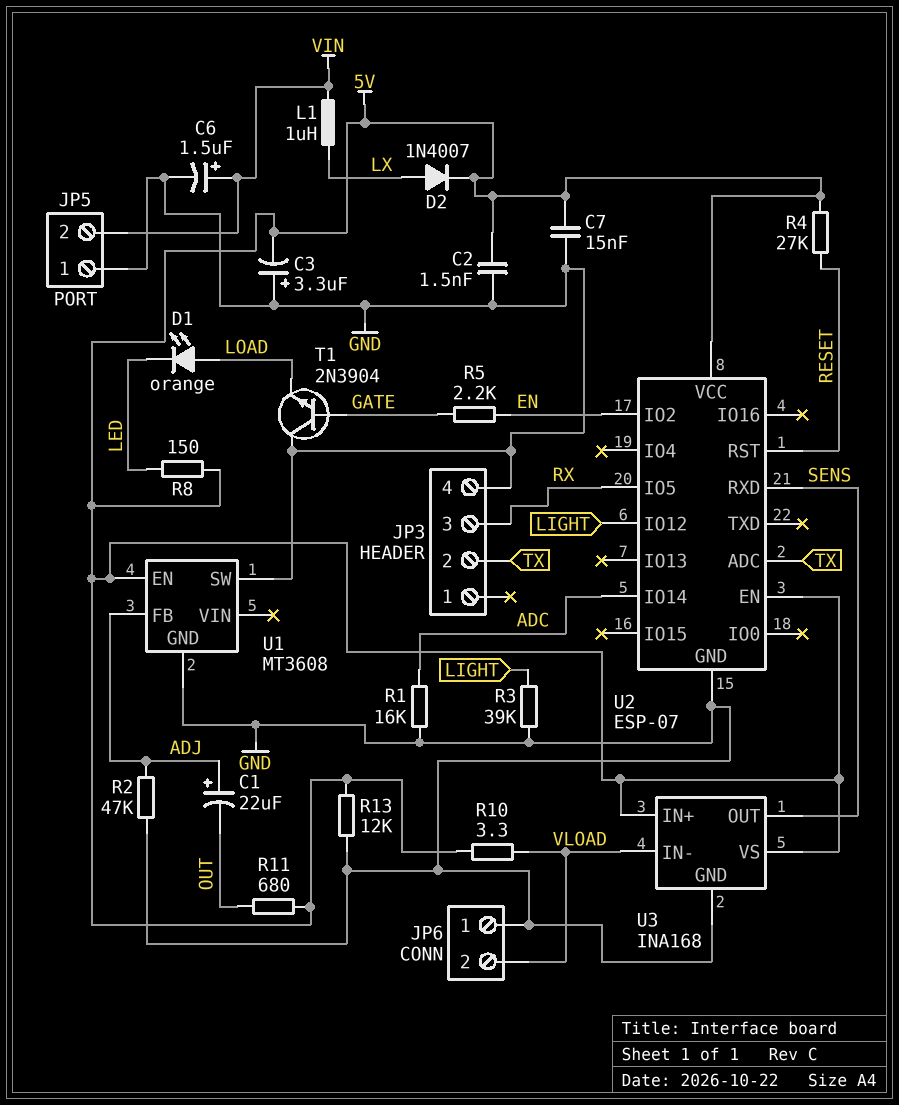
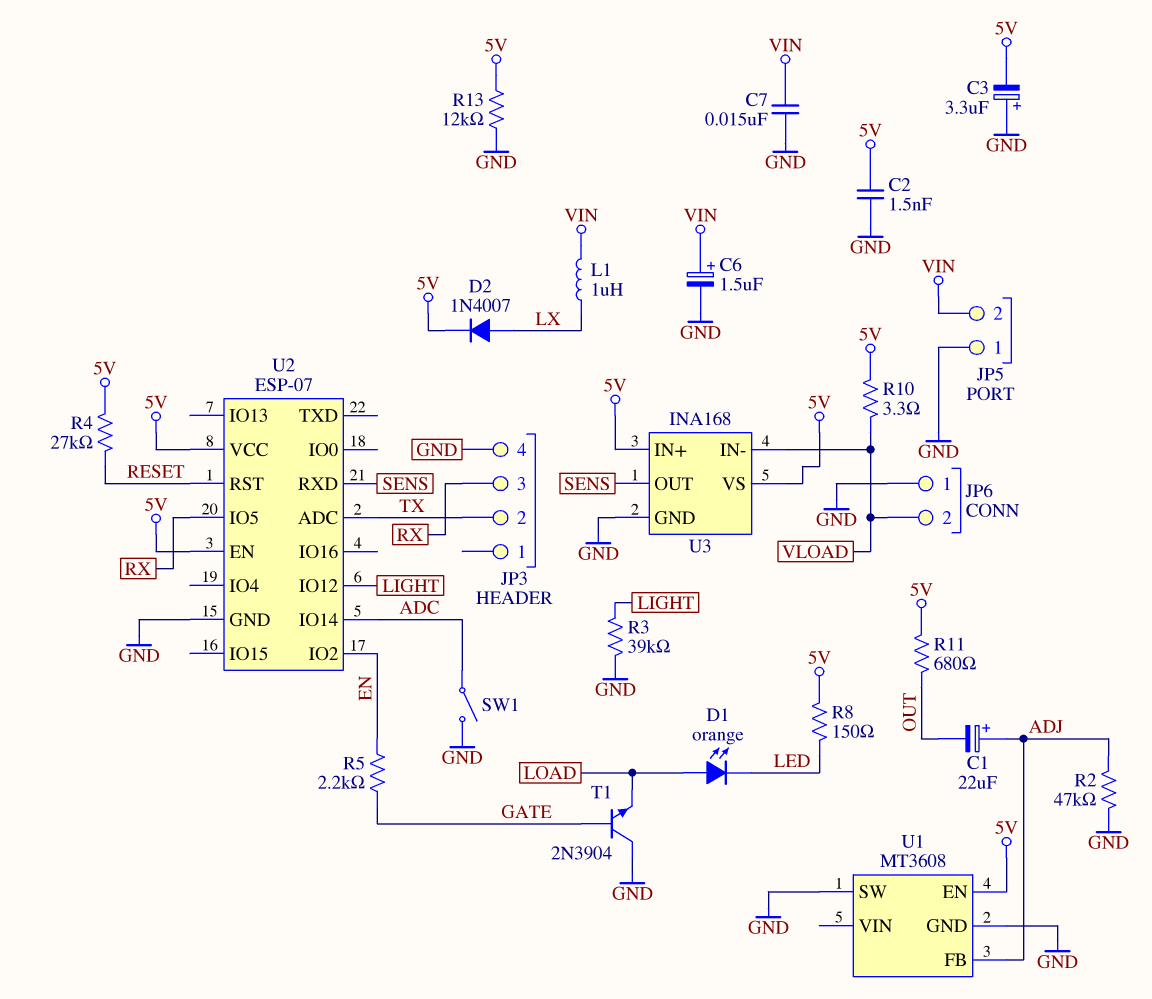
C7: 15nF (5V, GND) -> 15nF (GND, VIN)
R1: 16k (ADC, GND) -> none
SW1: none -> switch (ADC, GND)

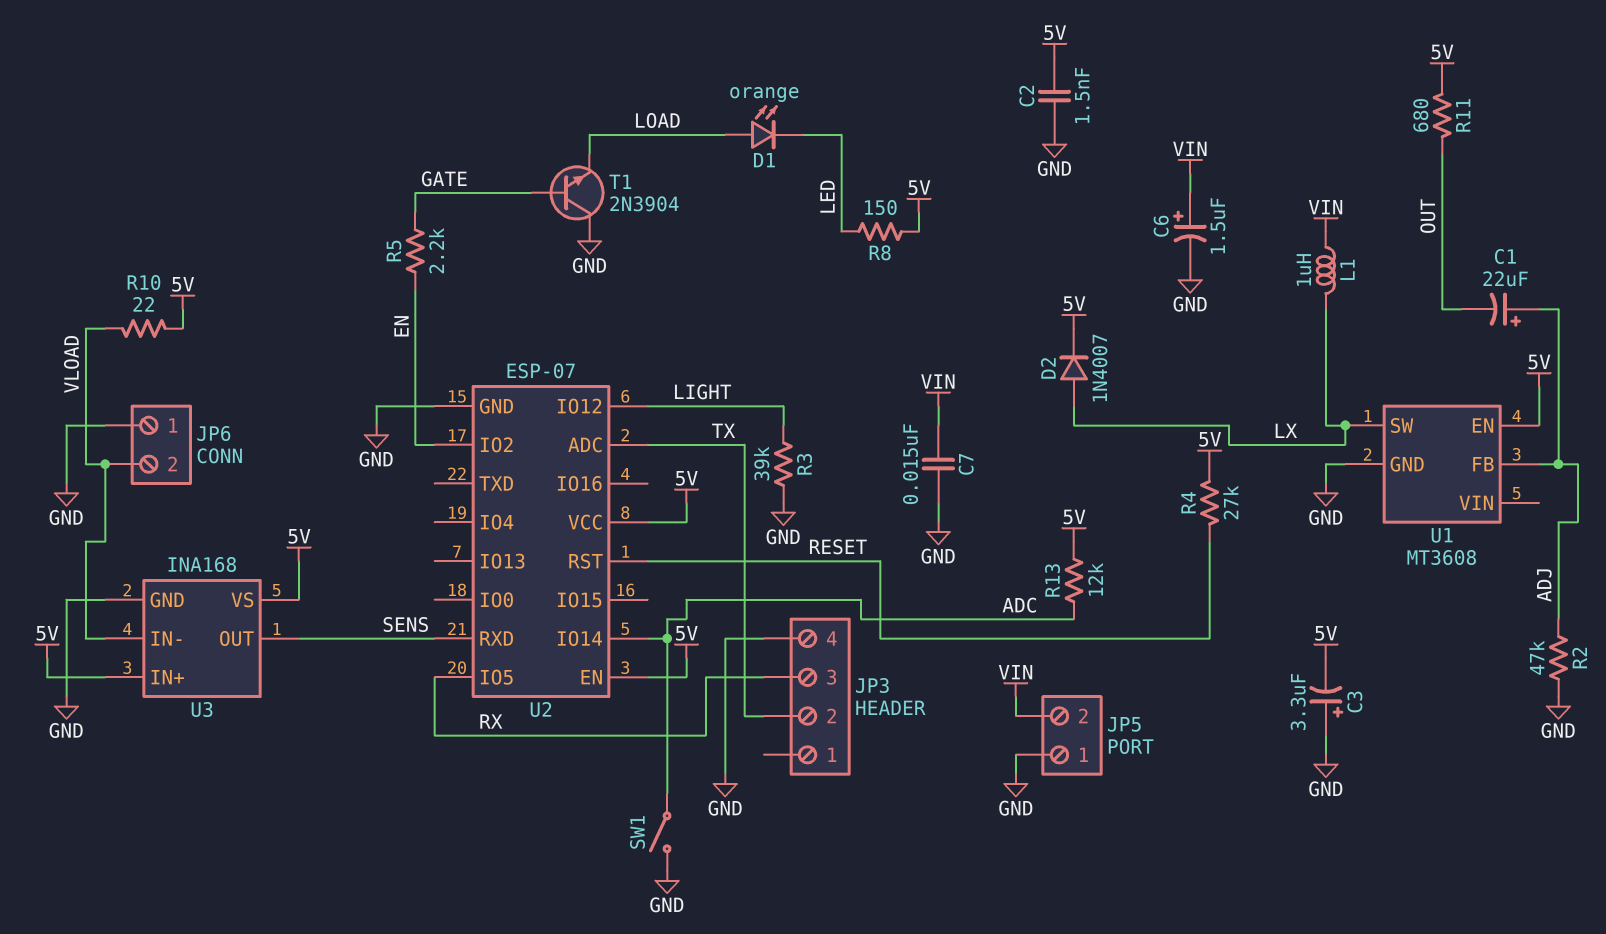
R10: 3.3 (5V, VLOAD) -> 22 (5V, VLOAD)
R13: 12k (5V, GND) -> 12k (5V, ADC)
U1 pin SW: GND -> LX

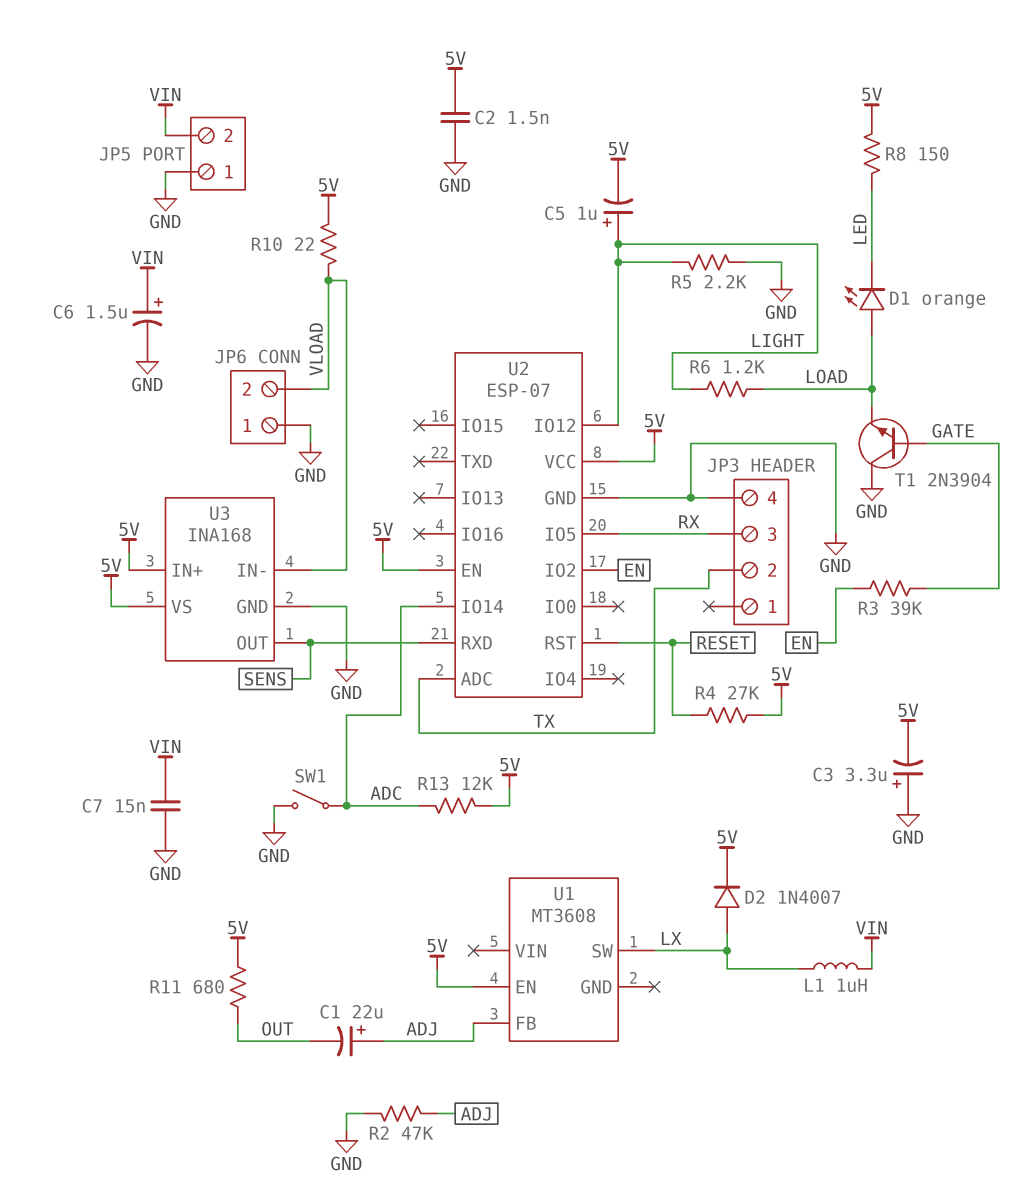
C5: none -> 1uF (plus LIGHT, minus 5V)
R3: 39k (GND, LIGHT) -> 39k (EN, GATE)
R5: 2.2k (EN, GATE) -> 2.2k (GND, LIGHT)
R6: none -> 1.2k (LIGHT, LOAD)
U1 pin GND: GND -> none

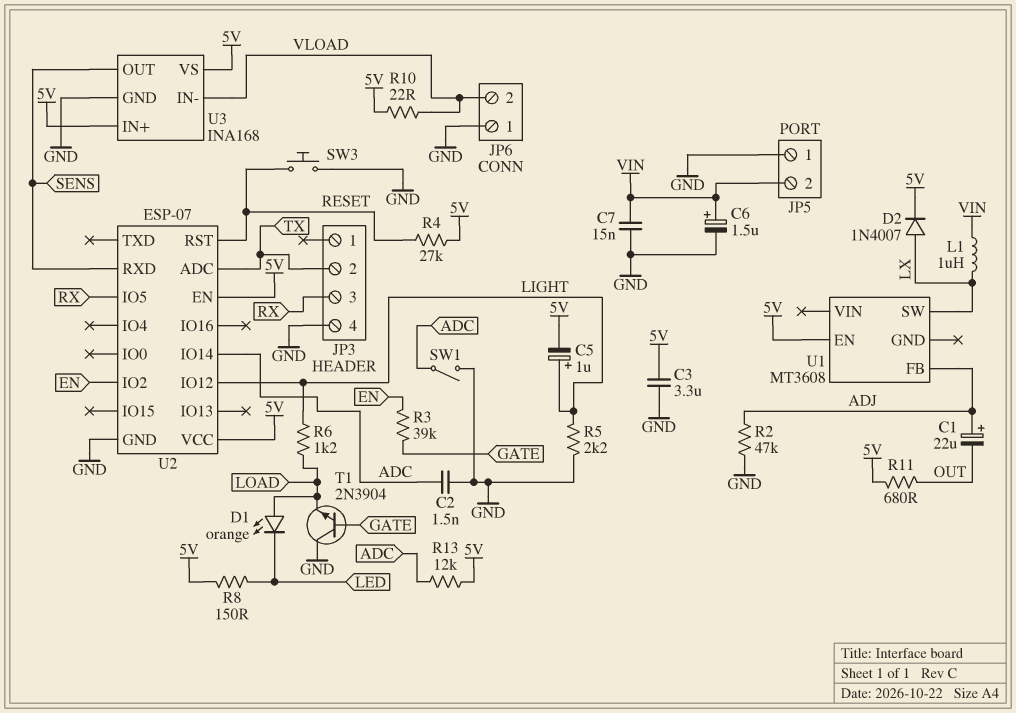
C2: 1.5nF (5V, GND) -> 1.5nF (ADC, GND)
C3: 3.3uF (plus GND, minus 5V) -> 3.3uF (5V, GND)
SW3: none -> button (GND, RESET)

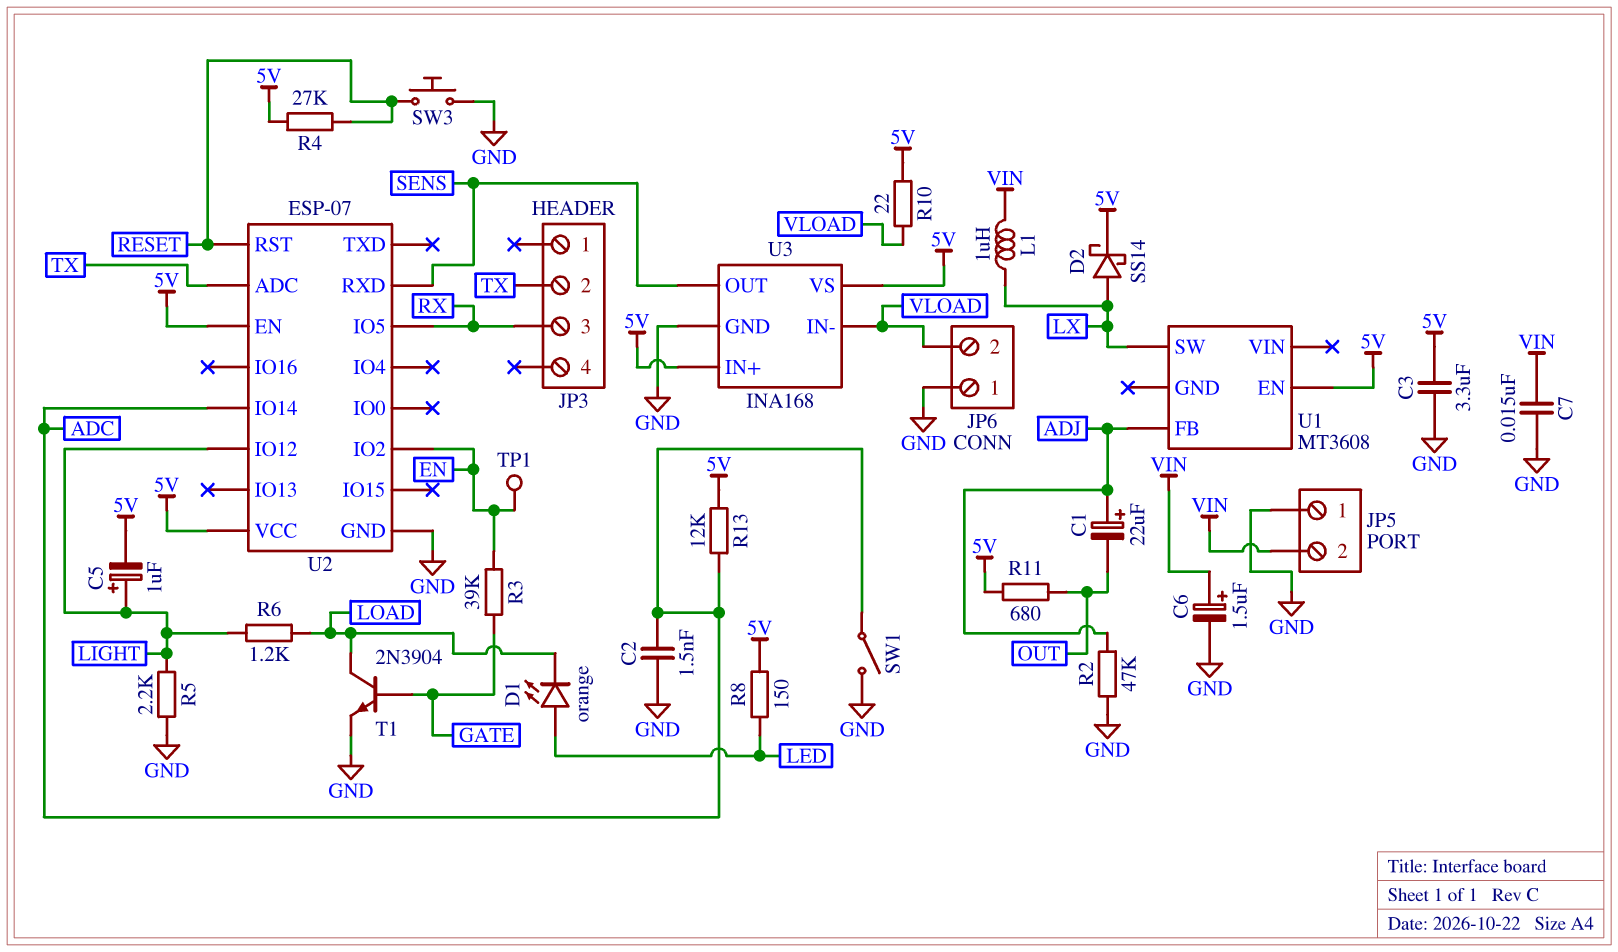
D1: LED orange (A LOAD, K LED) -> LED orange (A LED, K LOAD)
D2: diode 1N4007 (A LX, K 5V) -> schottky SS14 (A LX, K 5V)
JP3 pin 4: GND -> none
T1: NPN 2N3904 (B GATE, C GND, E LOAD) -> NPN 2N3904 (B GATE, C LOAD, E GND)
TP1: none -> test point (EN)

